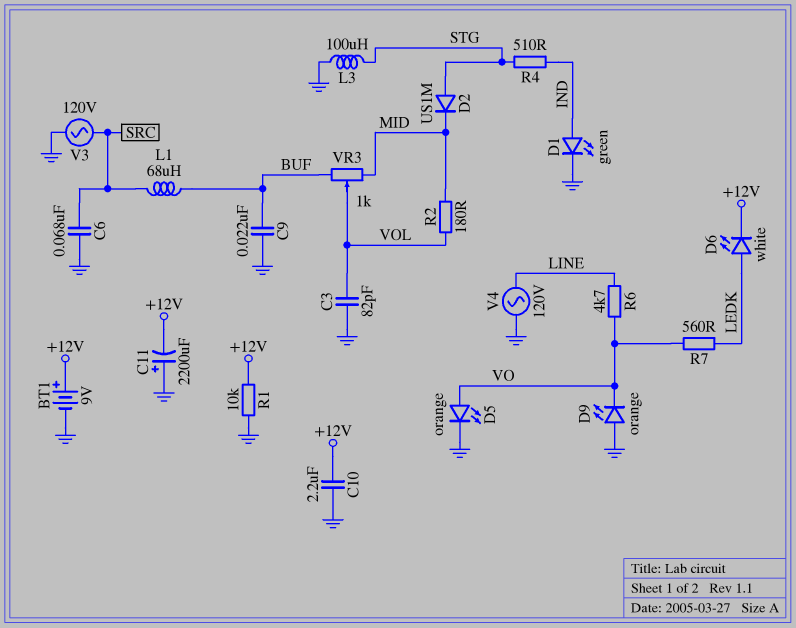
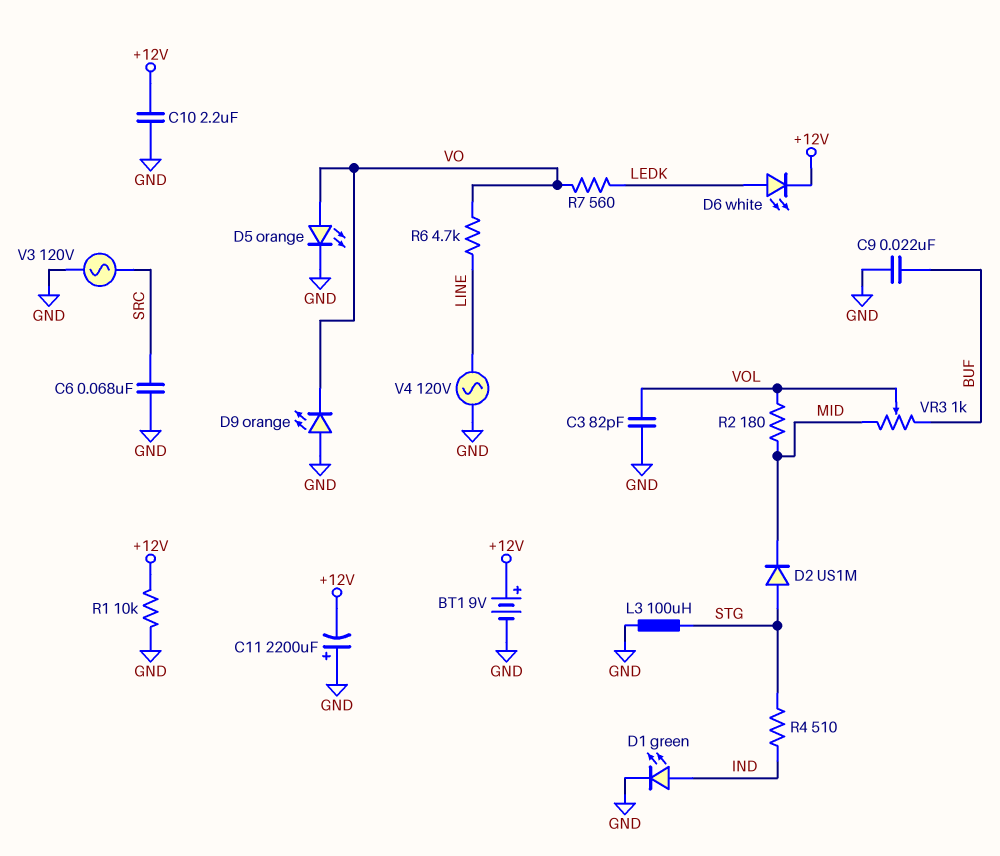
L1: 68uH (BUF, SRC) -> none

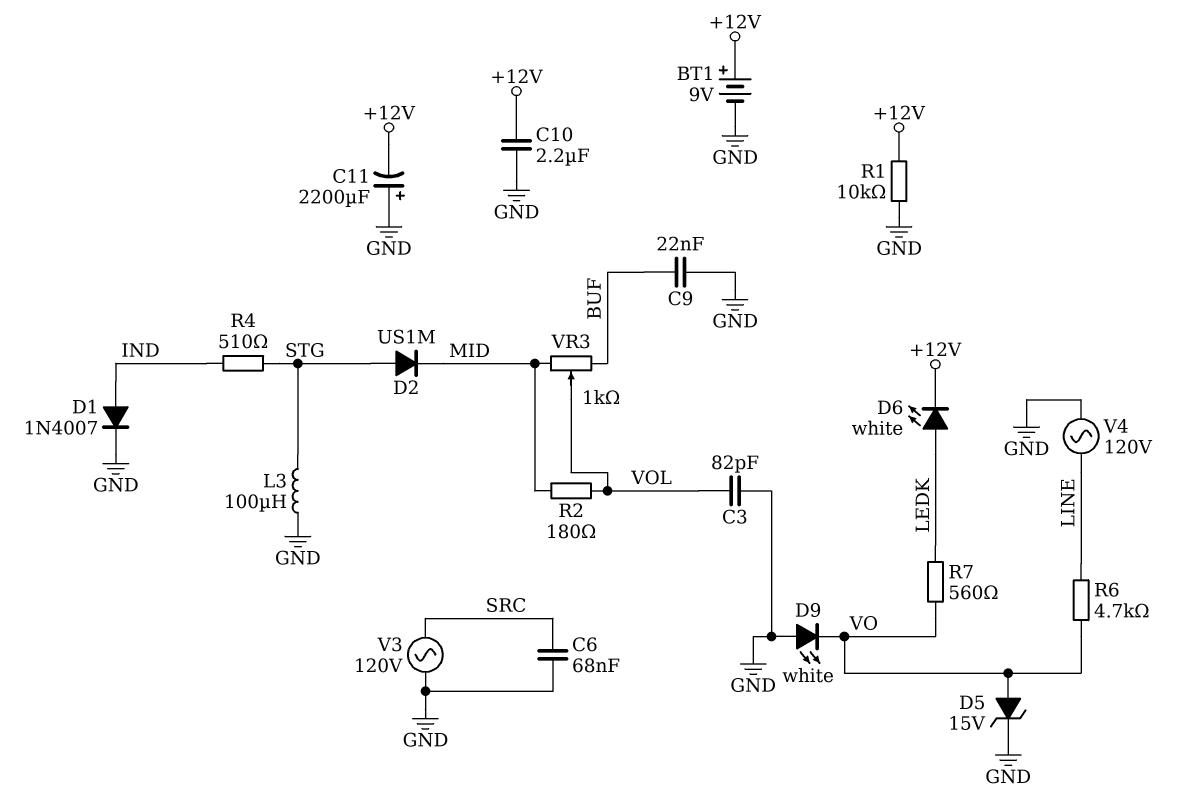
D1: LED green (A IND, K GND) -> diode 1N4007 (A IND, K GND)
D5: LED orange (A VO, K GND) -> zener 15V (A VO, K GND)
D9: LED orange (A GND, K VO) -> LED white (A GND, K VO)

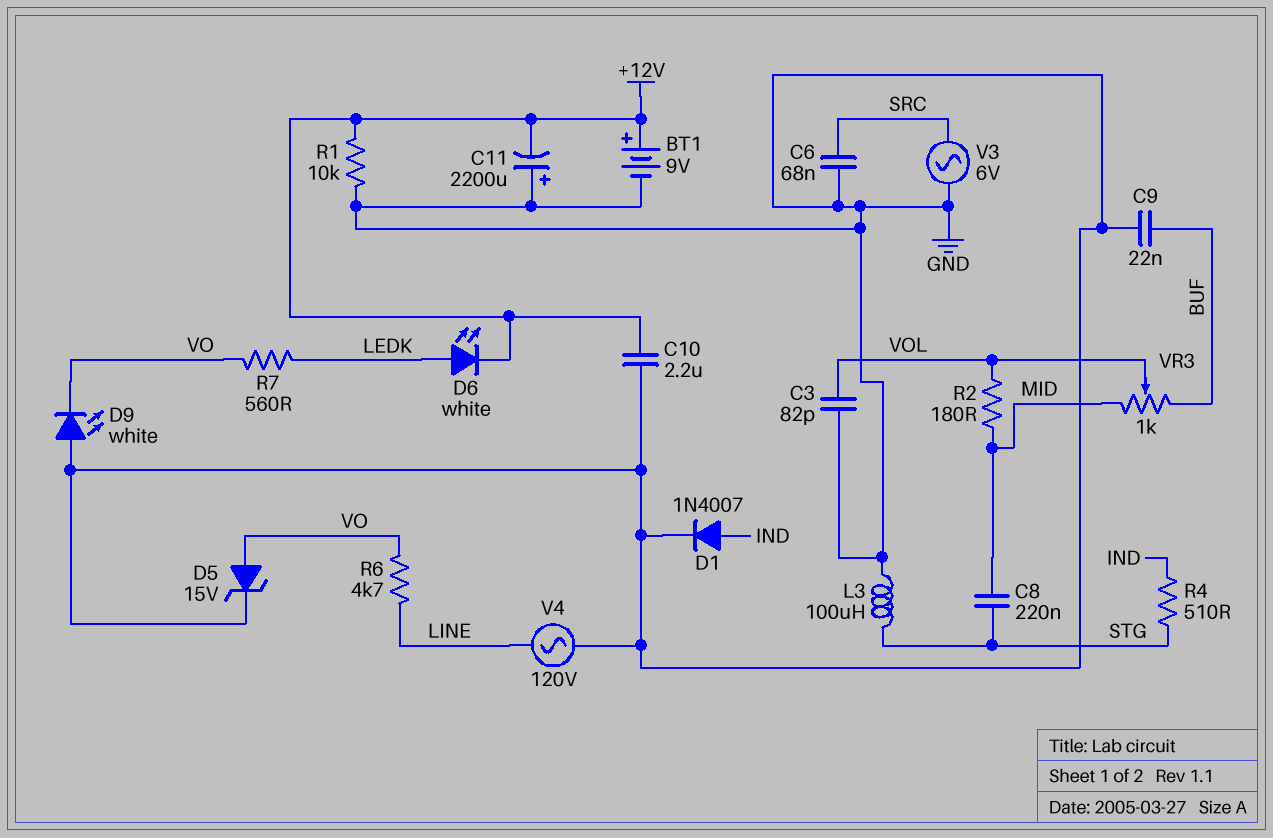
C8: none -> 220nF (MID, STG)
D2: diode US1M (A STG, K MID) -> none
V3: AC 120V (GND, SRC) -> AC 6V (GND, SRC)

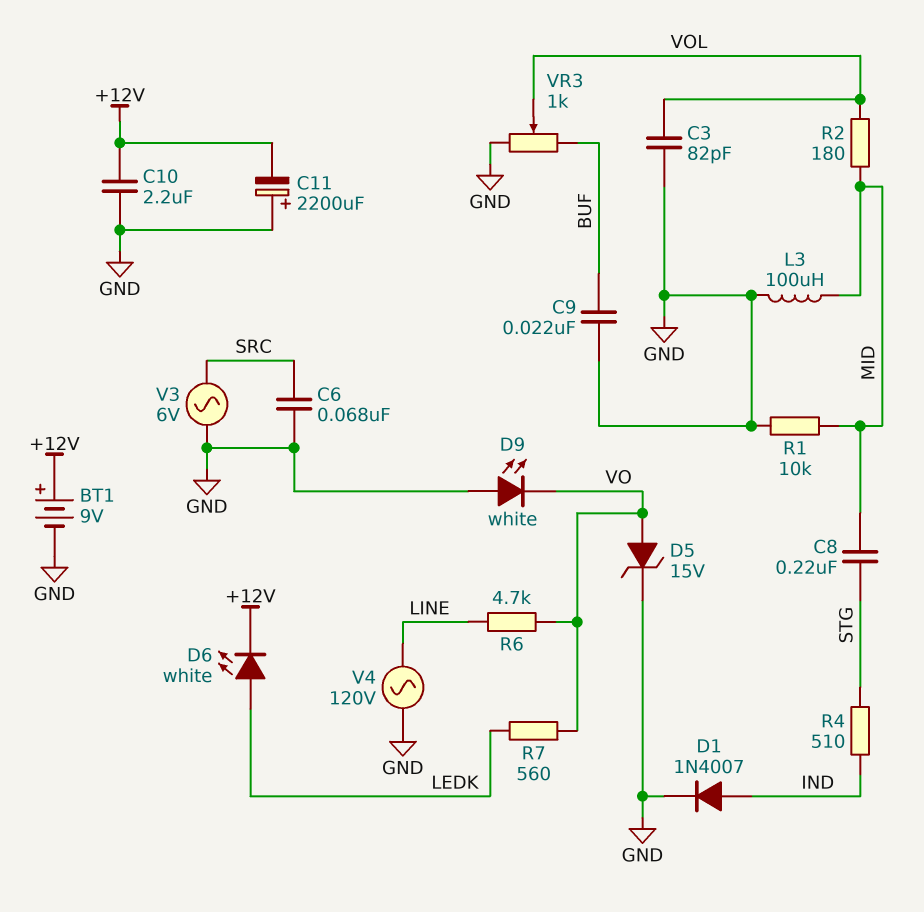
L3: 100uH (GND, STG) -> 100uH (GND, MID)
R1: 10k (+12V, GND) -> 10k (GND, MID)
VR3: 1k (BUF, MID, wiper VOL) -> 1k (BUF, GND, wiper VOL)

